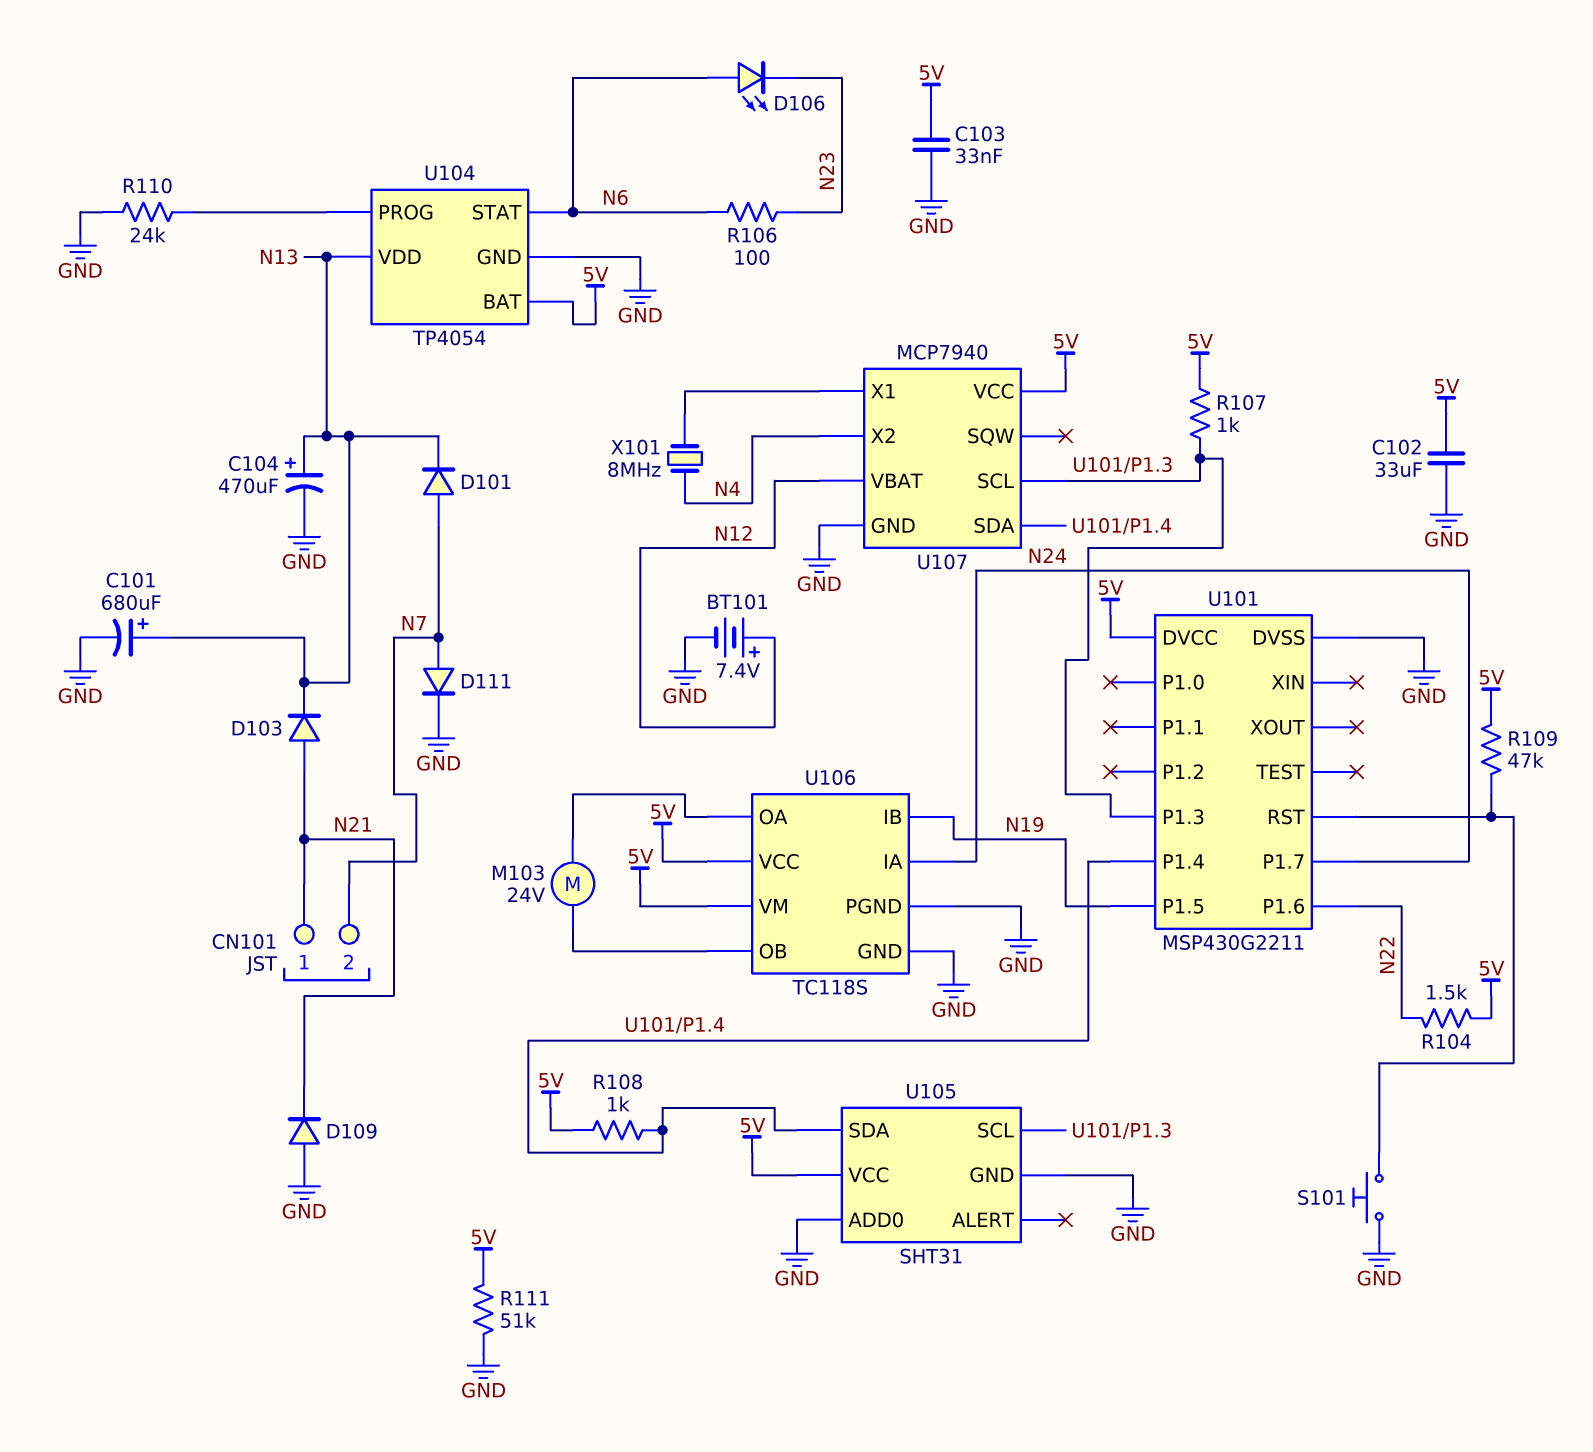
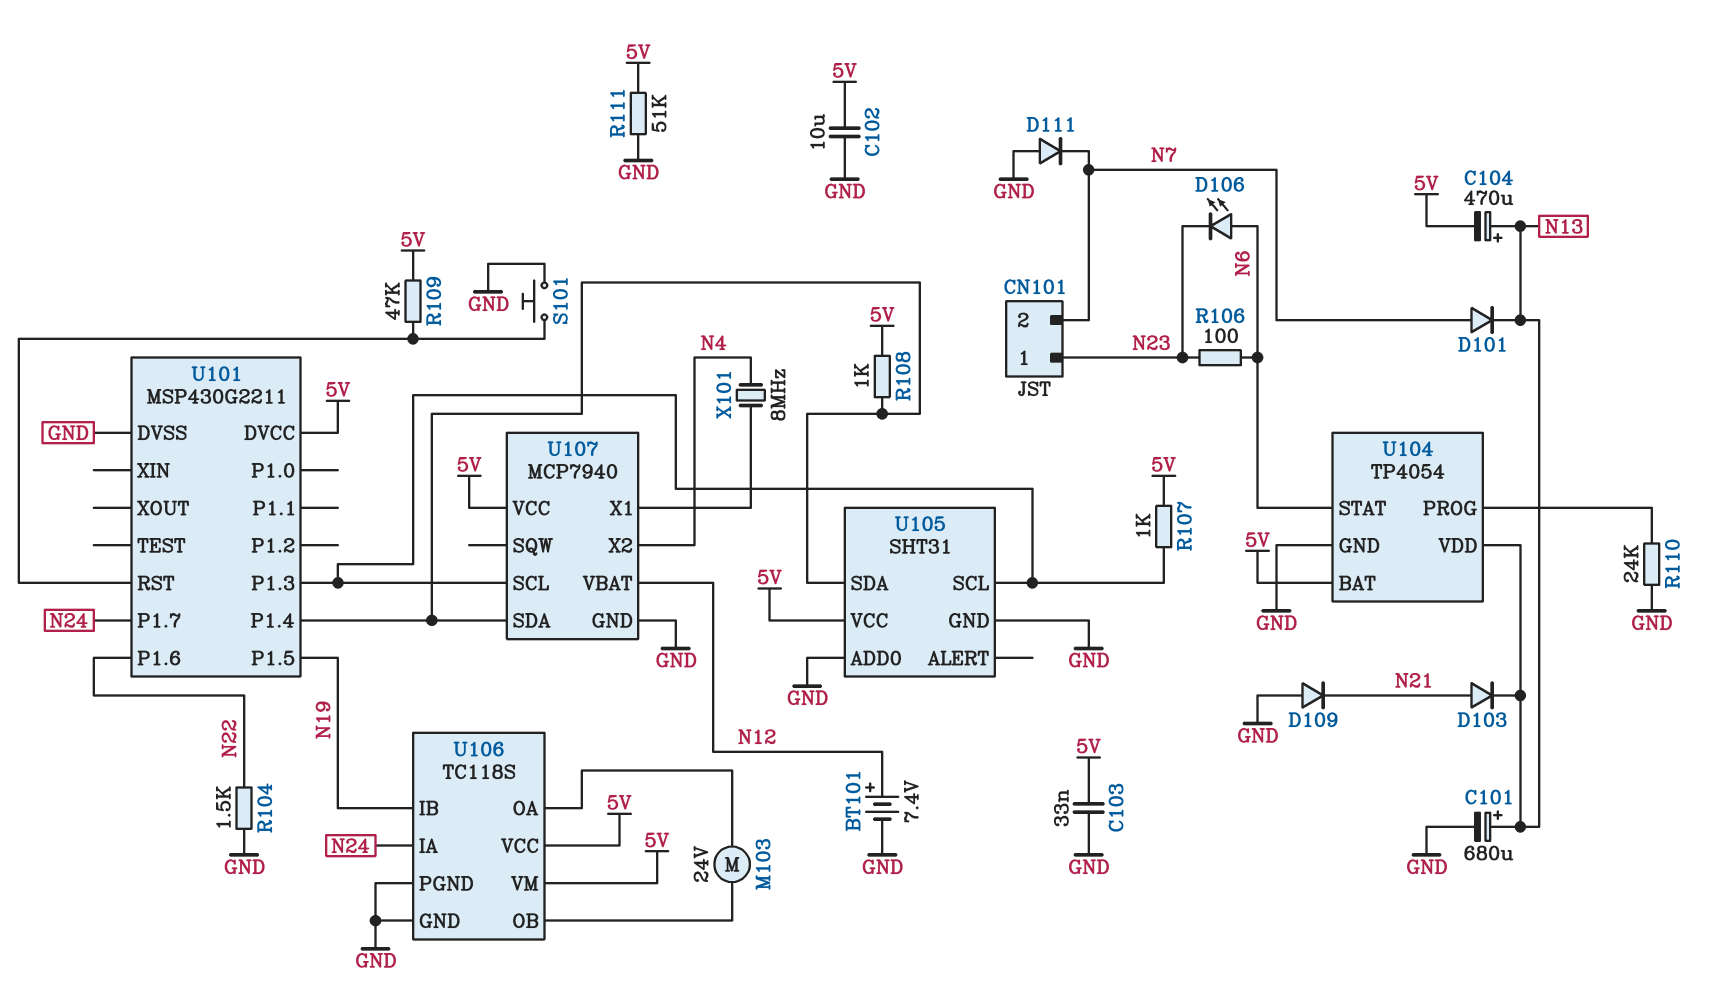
C102: 33uF (5V, GND) -> 10uF (5V, GND)
C104: 470uF (plus N13, minus GND) -> 470uF (plus N13, minus 5V)
CN101 pin 1: N21 -> N23
D111: diode (A N7, K GND) -> diode (A GND, K N7)
R104: 1.5k (5V, N22) -> 1.5k (GND, N22)

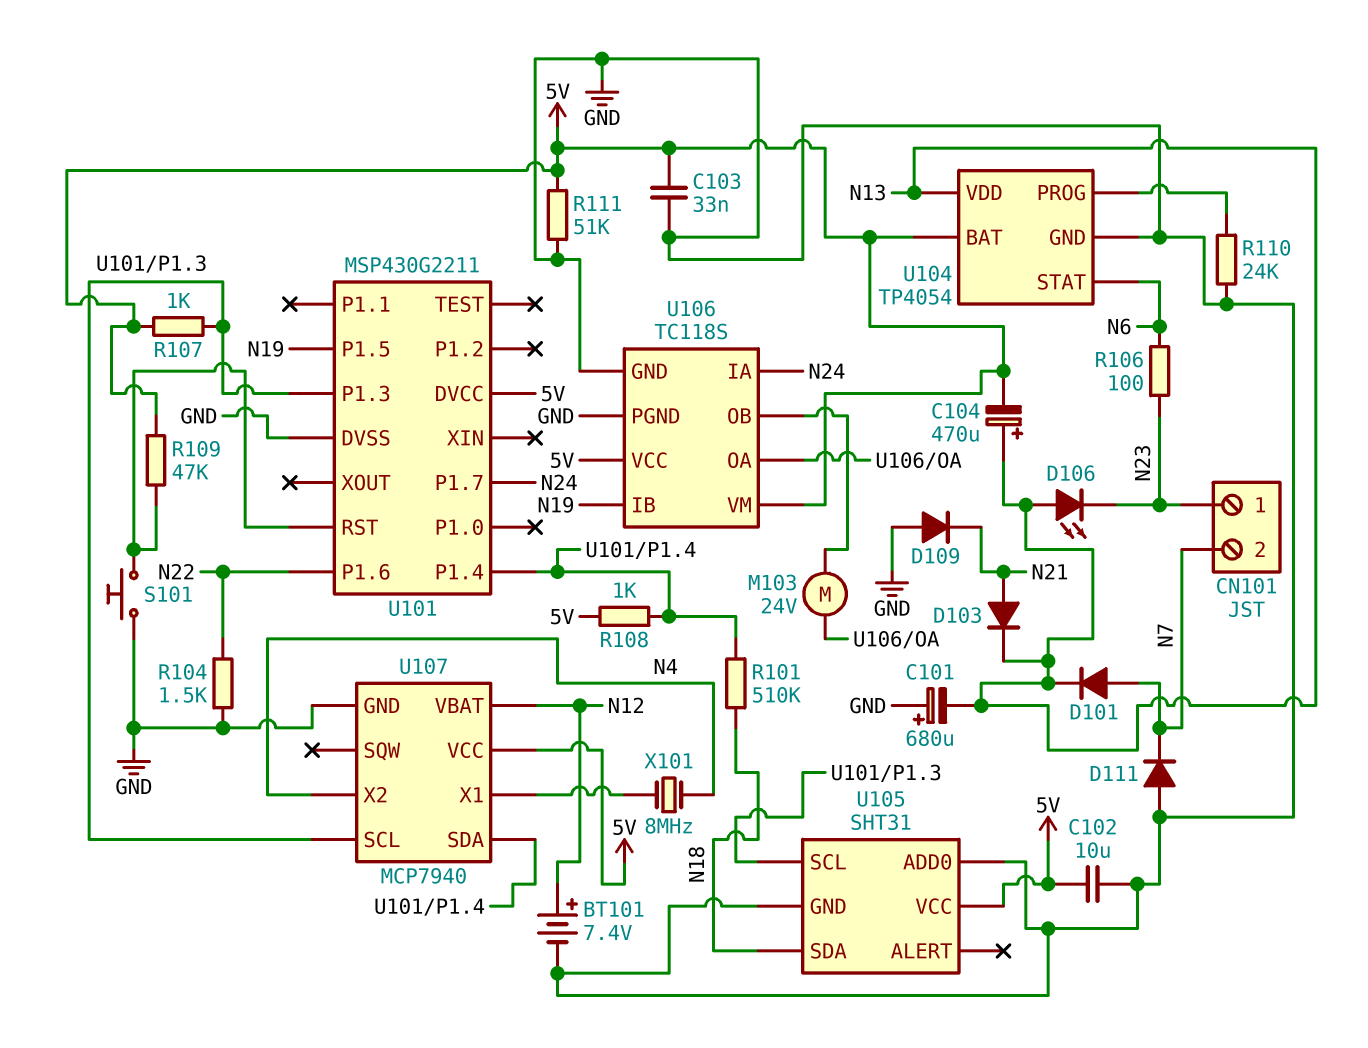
C101: 680uF (plus N13, minus GND) -> 680uF (plus GND, minus N13)
D106: LED (A N6, K N23) -> LED (A N13, K N23)
R101: none -> 510k (N18, U101/P1.4)
U105 pin SDA: U101/P1.4 -> N18

